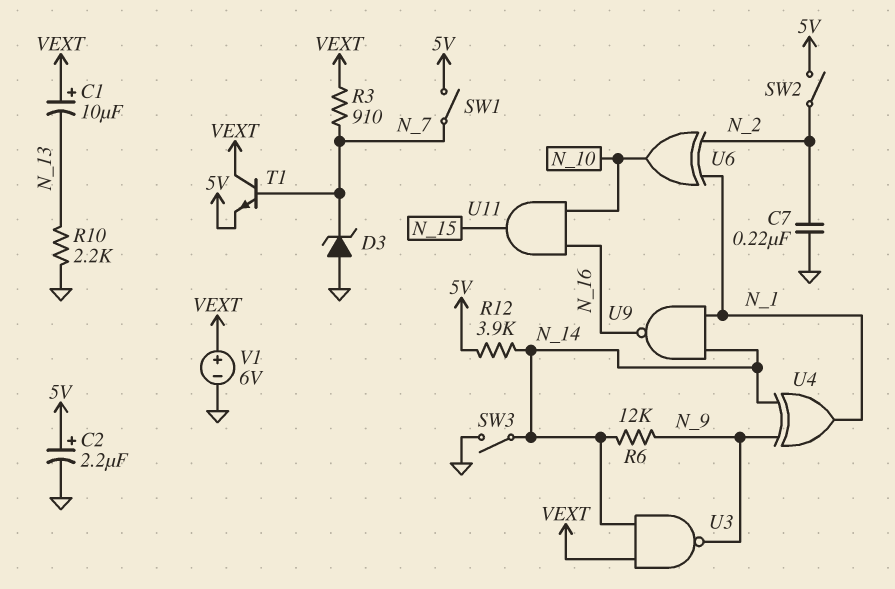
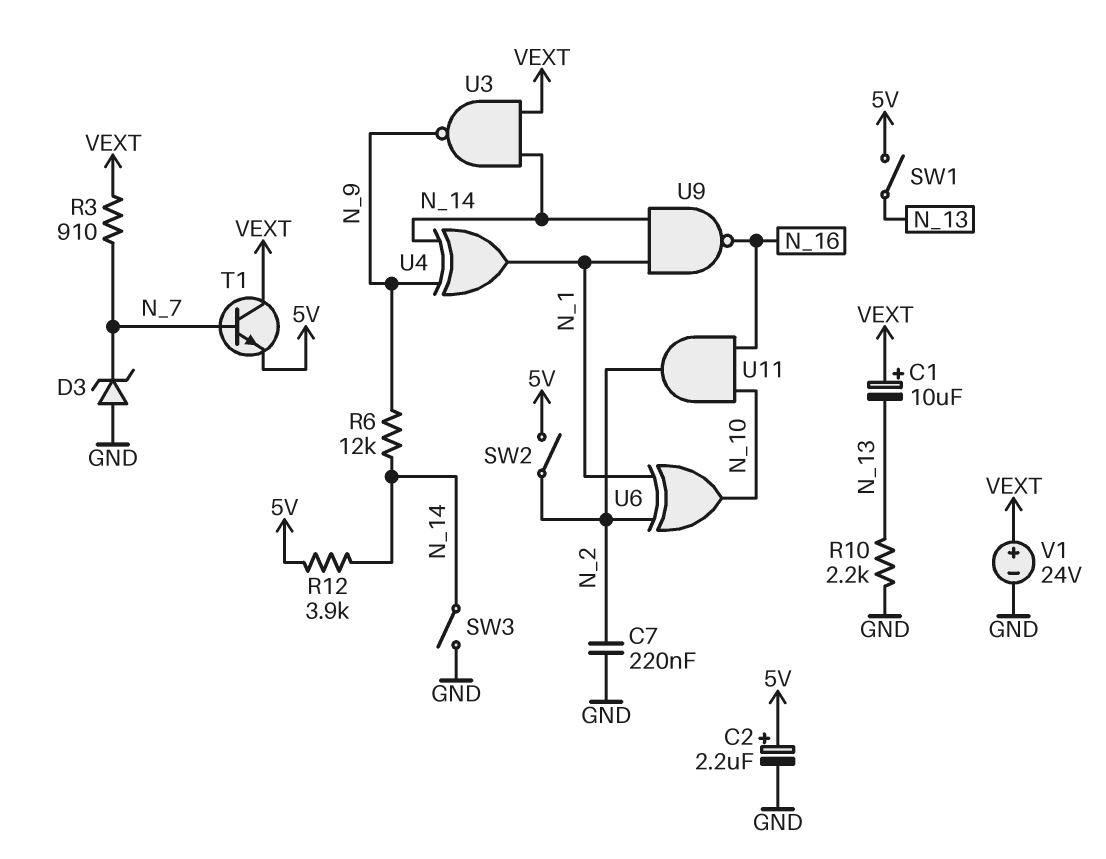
SW1: switch (5V, N_7) -> switch (5V, N_13)
U11: AND (in N_10, in N_16, out N_15) -> AND (in N_10, in N_16, out N_2)
V1: 6V (plus VEXT, minus GND) -> 24V (plus VEXT, minus GND)

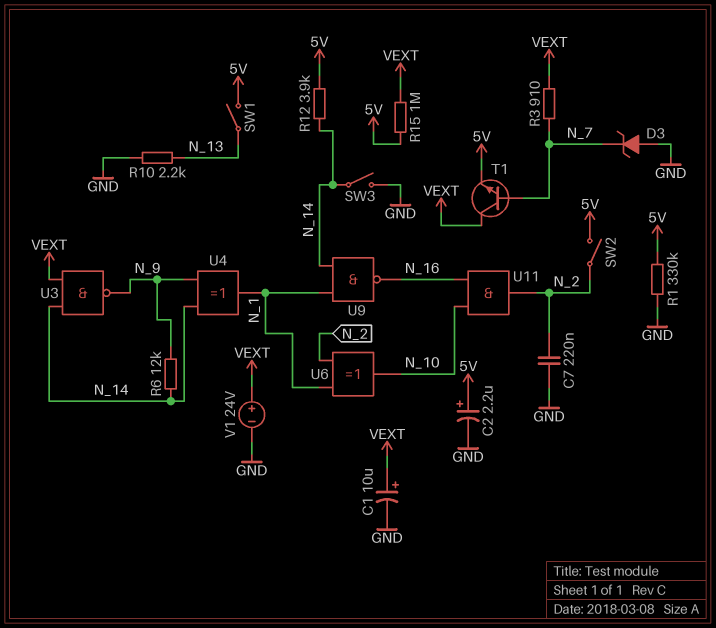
C1: 10uF (plus VEXT, minus N_13) -> 10uF (plus VEXT, minus GND)
R1: none -> 330k (5V, GND)
R15: none -> 1M (5V, VEXT)

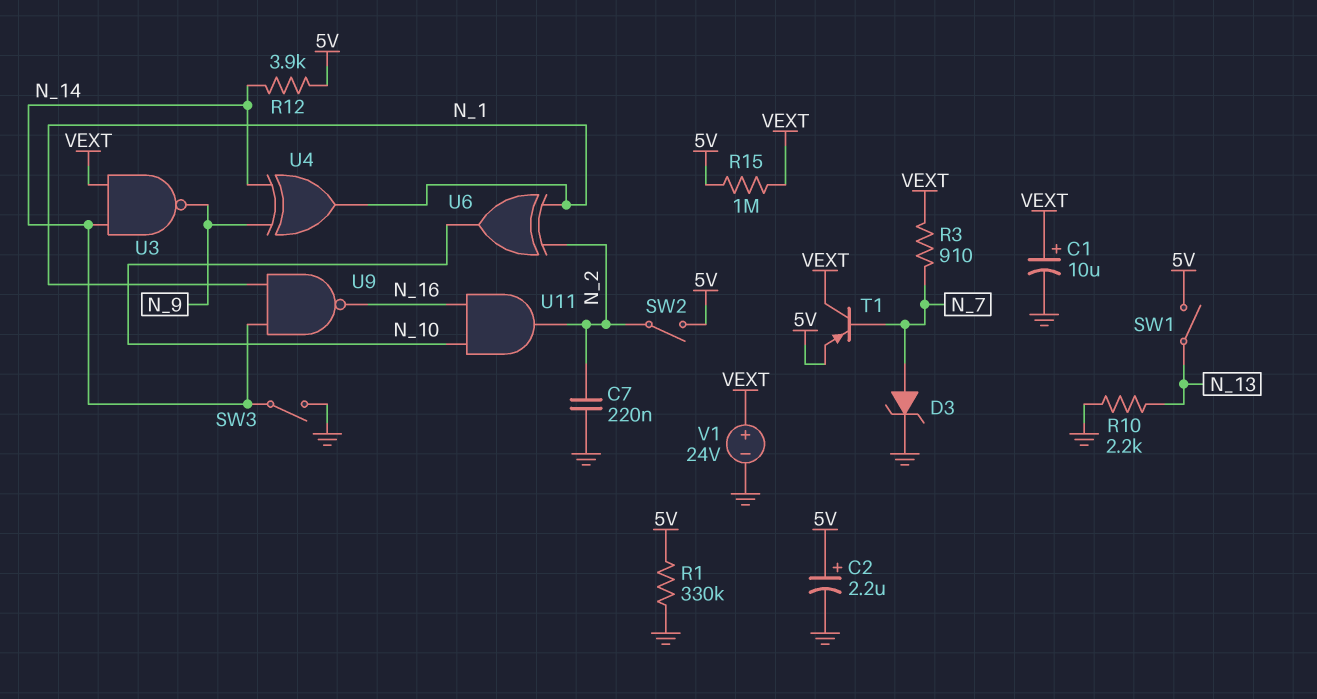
D3: zener (A GND, K N_7) -> zener (A N_7, K GND)
R6: 12k (N_9, N_14) -> none
T1: NPN (B N_7, C VEXT, E 5V) -> PNP (B N_7, C VEXT, E 5V)

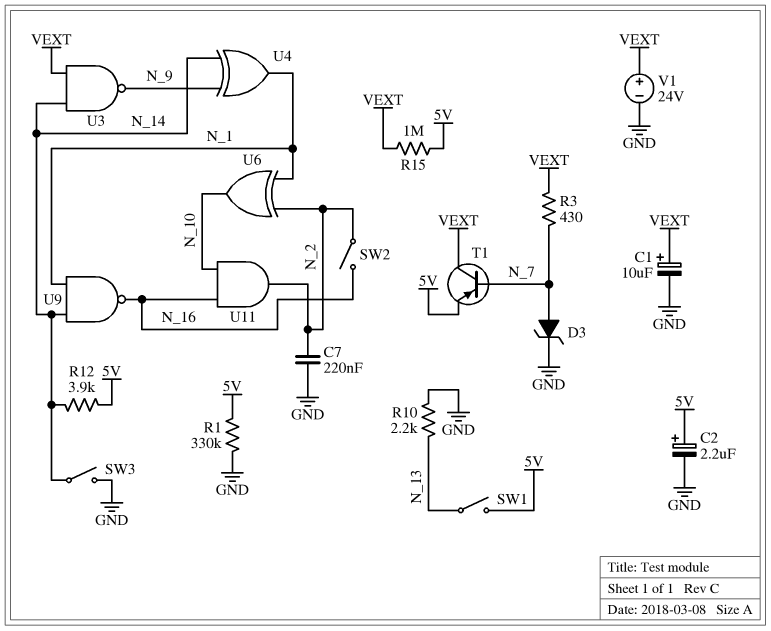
R3: 910 (N_7, VEXT) -> 430 (N_7, VEXT)
SW2: switch (5V, N_2) -> switch (N_2, N_16)

